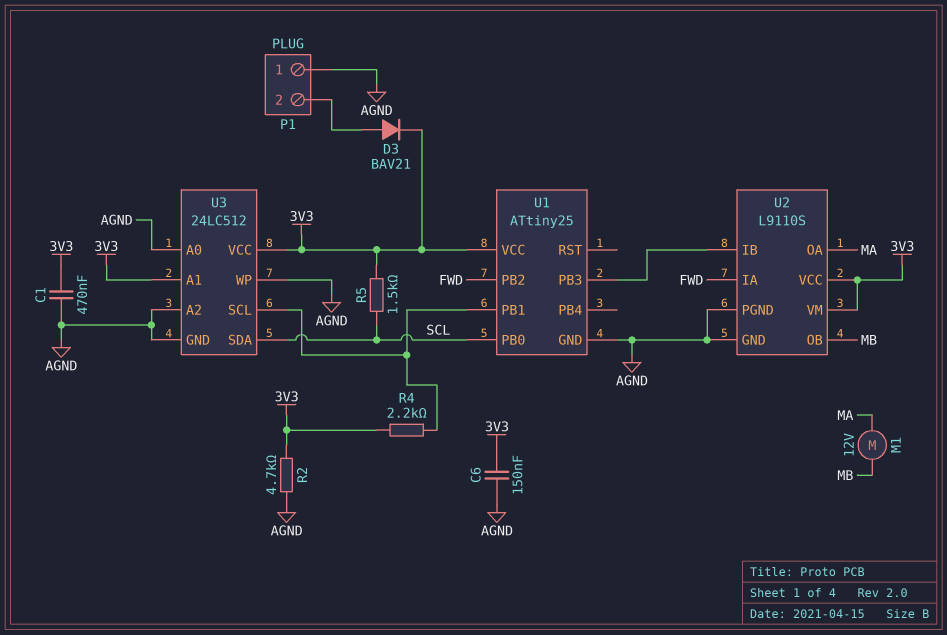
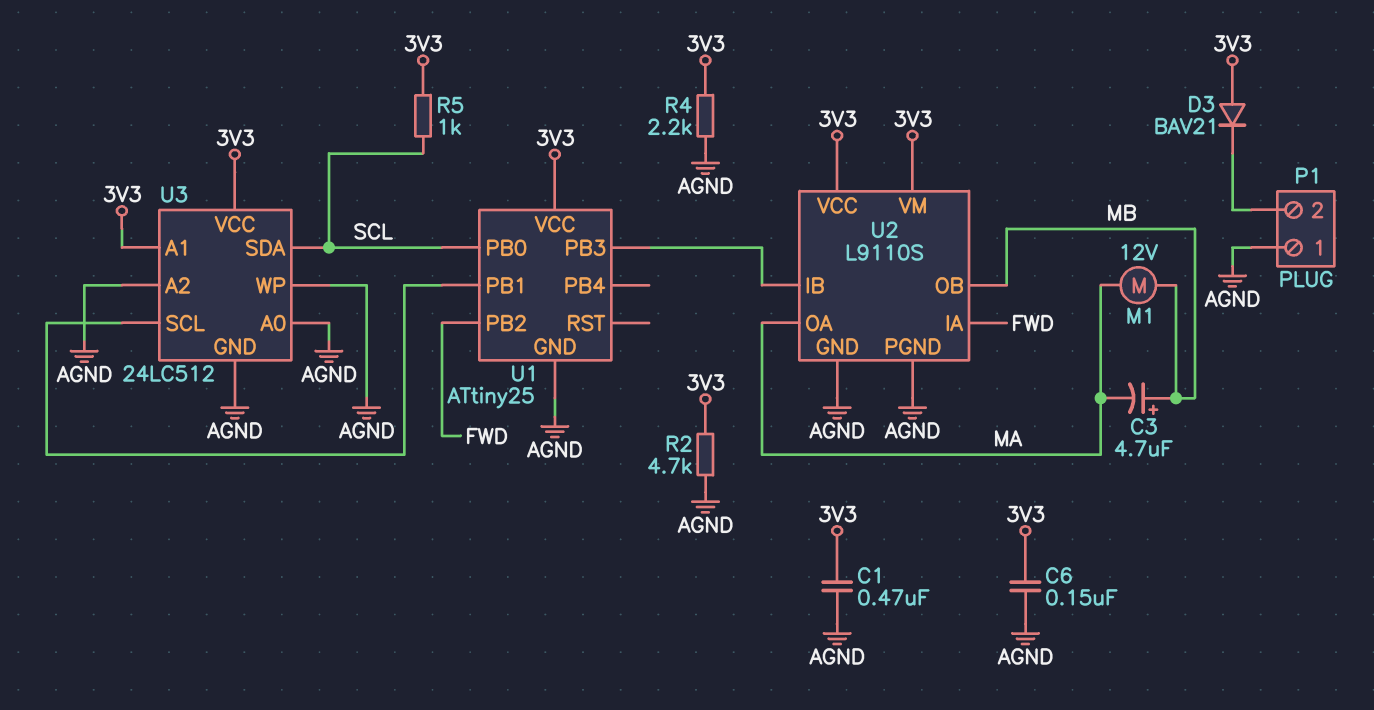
C3: none -> 4.7uF (plus MB, minus MA)
D3: diode BAV21 (A P1/2, K 3V3) -> diode BAV21 (A 3V3, K P1/2)
R4: 2.2k (3V3, U1/PB1) -> 2.2k (3V3, AGND)
R5: 1.5k (3V3, SCL) -> 1k (3V3, SCL)

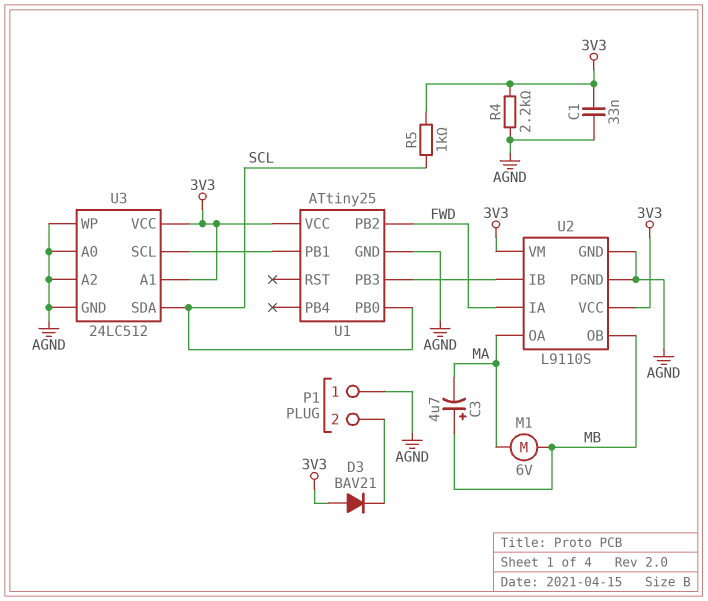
C1: 470nF (3V3, AGND) -> 33nF (3V3, AGND)
C6: 150nF (3V3, AGND) -> none
M1: motor 12V (MA, MB) -> motor 6V (MA, MB)
R2: 4.7k (3V3, AGND) -> none

